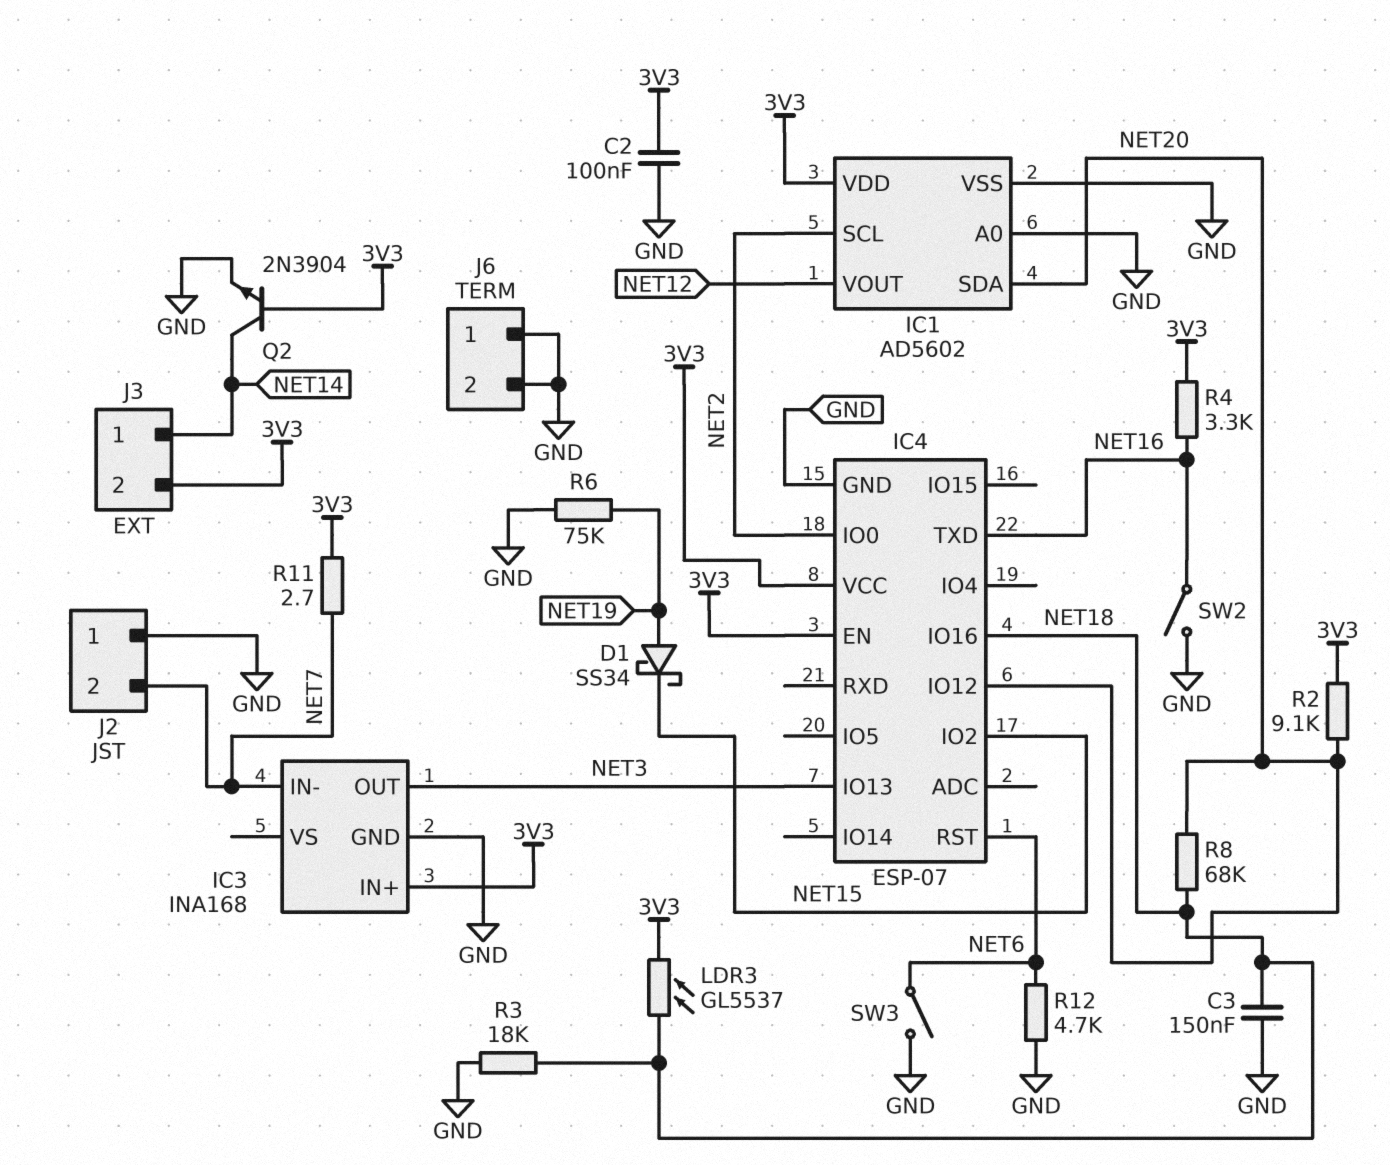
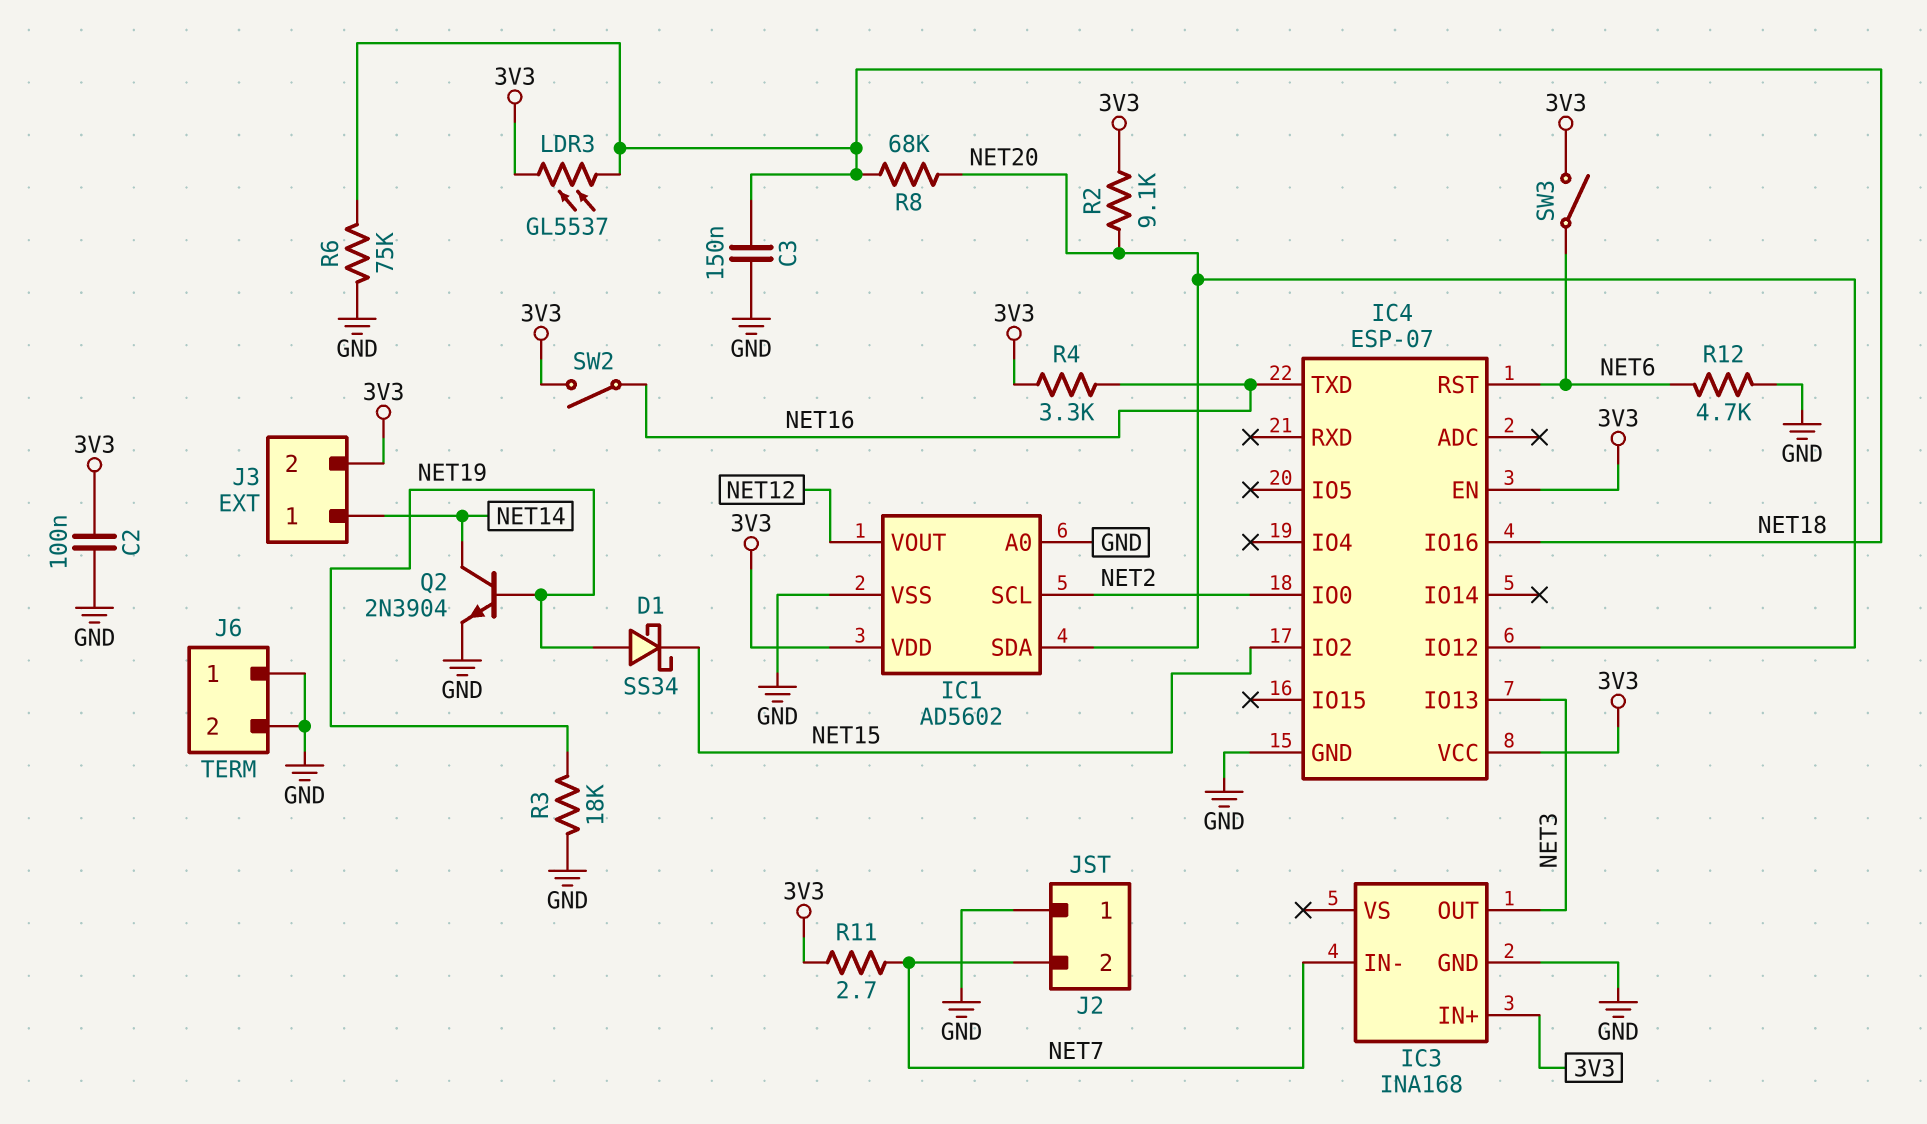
Q2: NPN 2N3904 (B 3V3, C NET14, E GND) -> NPN 2N3904 (B NET19, C NET14, E GND)
R3: 18k (GND, NET18) -> 18k (GND, NET19)
R6: 75k (GND, NET19) -> 75k (GND, NET18)
SW2: switch (GND, NET16) -> switch (3V3, NET16)
SW3: switch (GND, NET6) -> switch (3V3, NET6)

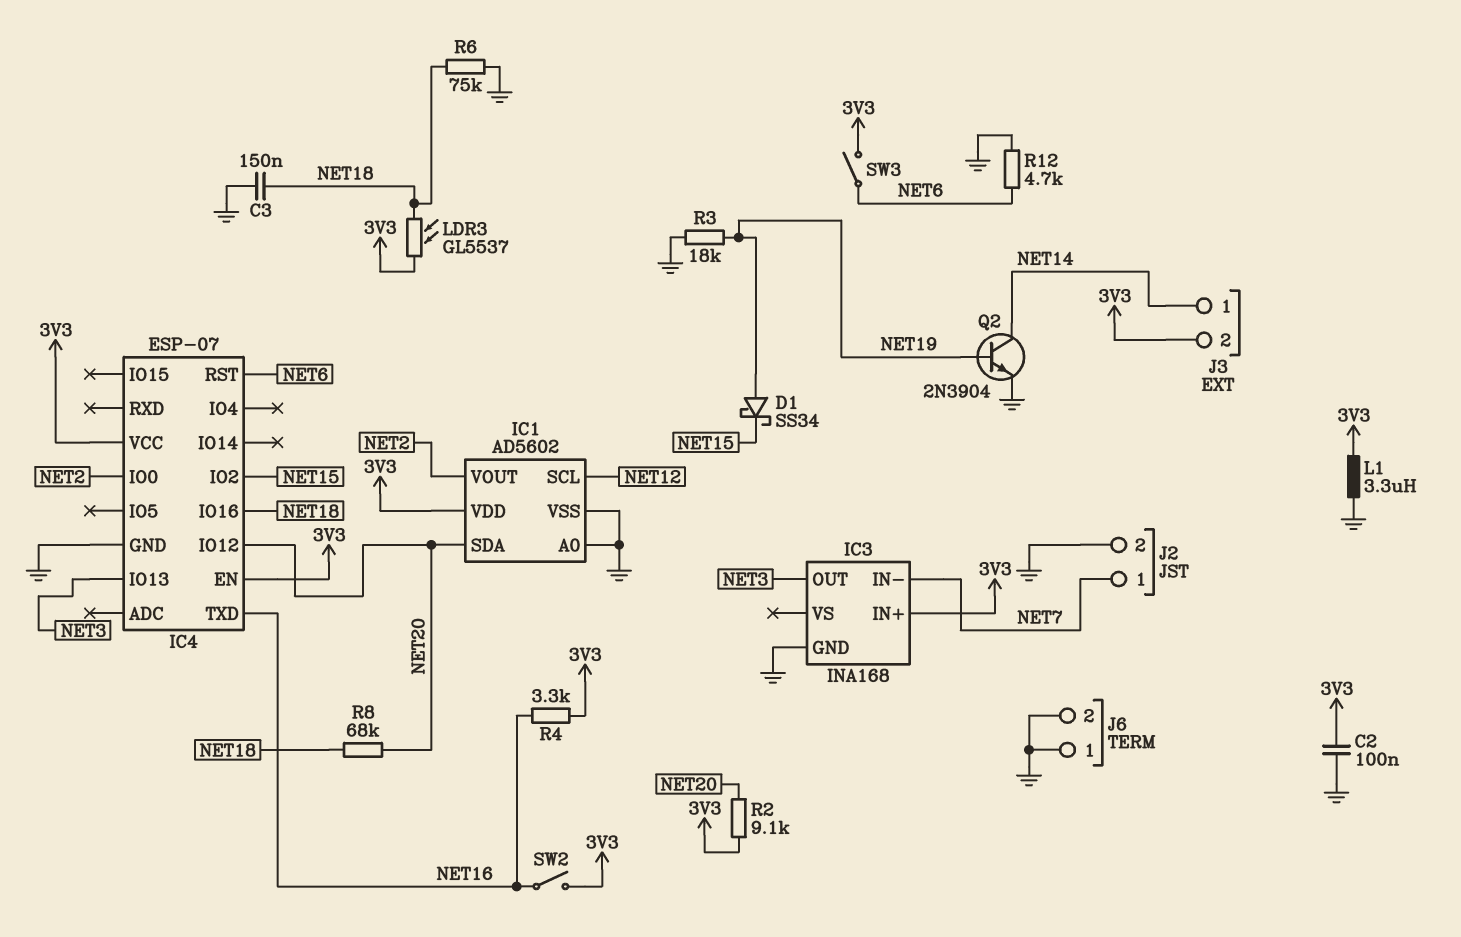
IC1 pin SCL: NET2 -> NET12
IC1 pin VOUT: NET12 -> NET2
J2 pin 1: GND -> NET7
J2 pin 2: NET7 -> GND
L1: none -> 3.3uH (3V3, GND)
R11: 2.7 (3V3, NET7) -> none

